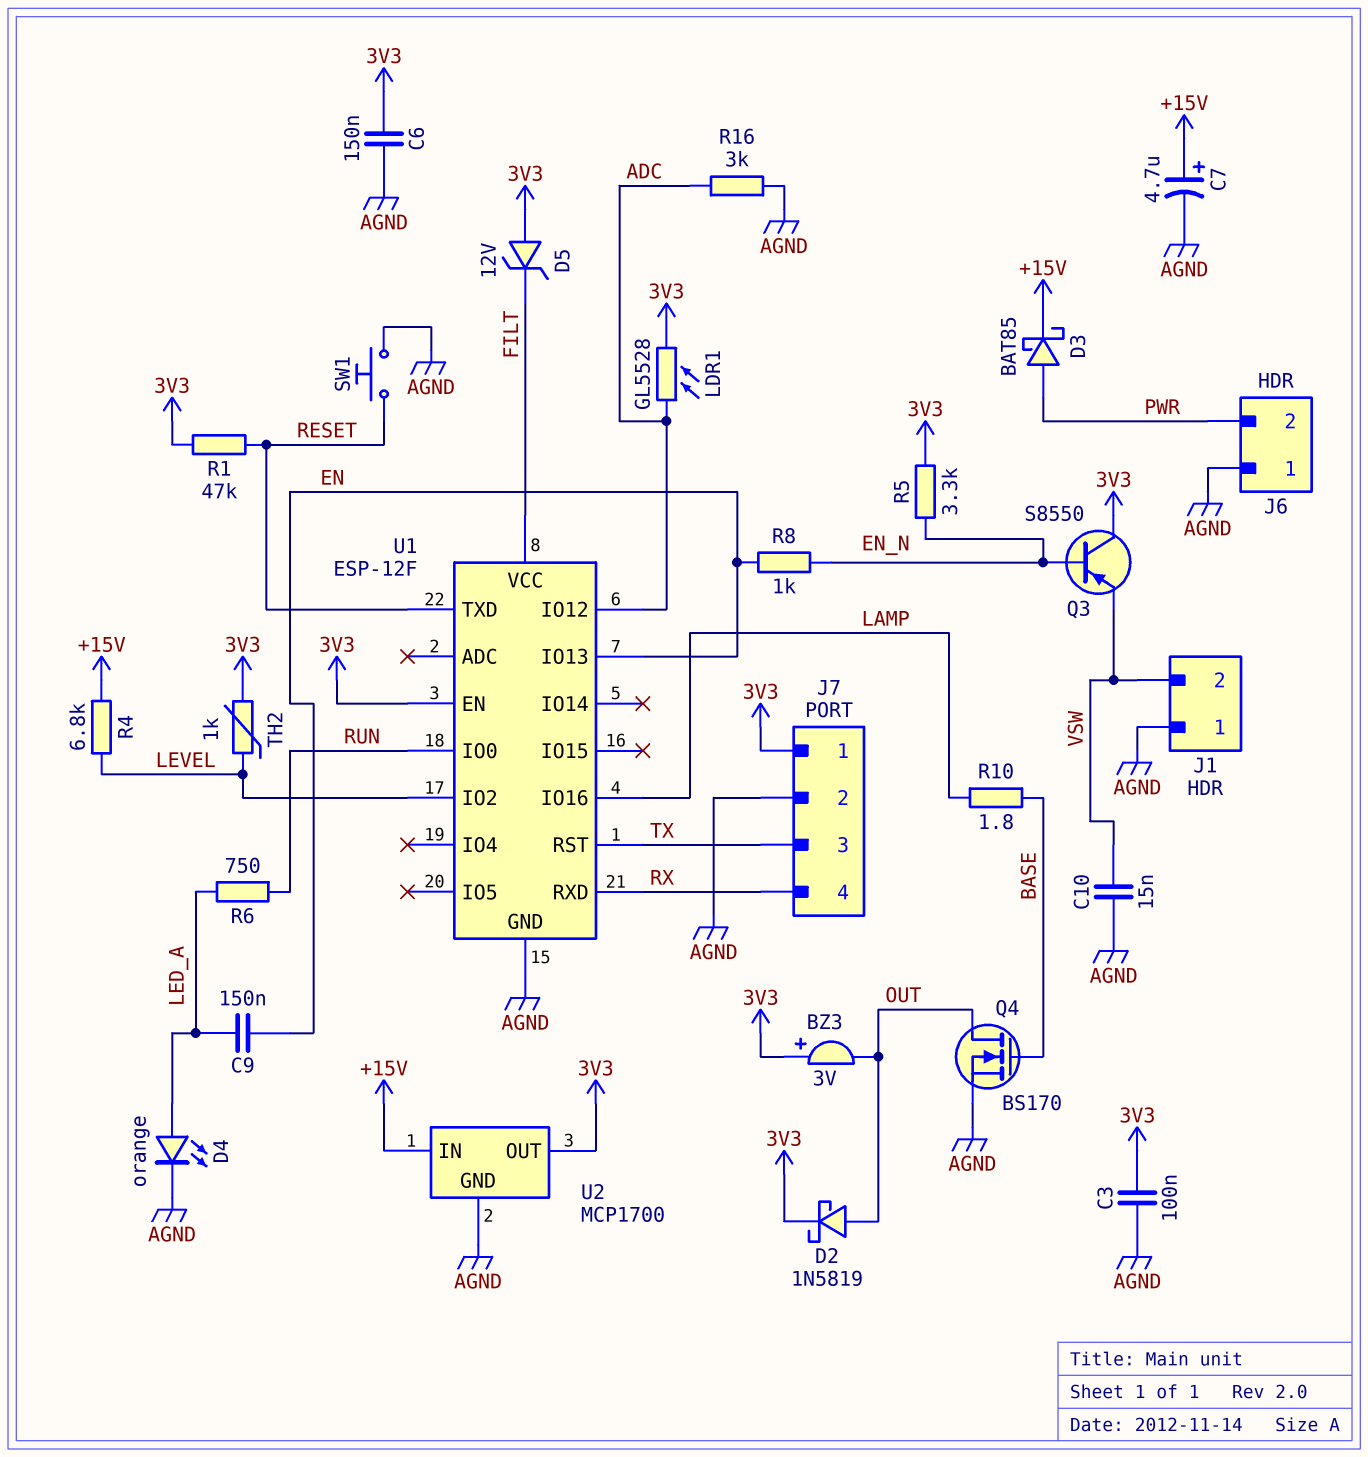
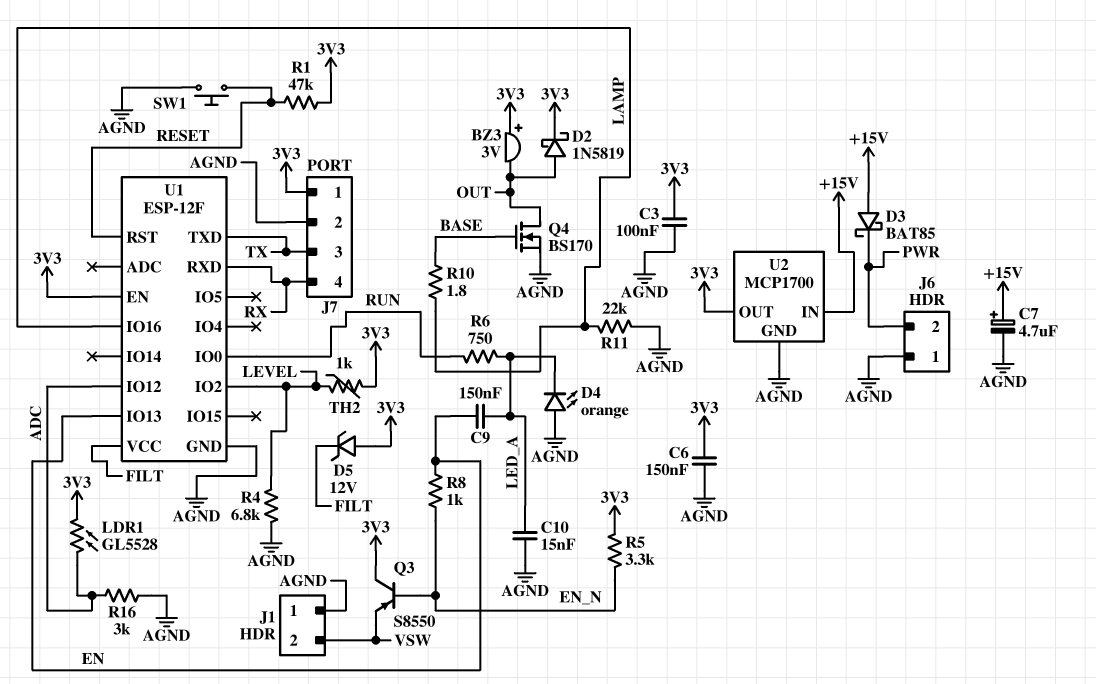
C10: 15nF (AGND, VSW) -> 15nF (AGND, LED_A)
D3: schottky BAT85 (A PWR, K +15V) -> schottky BAT85 (A +15V, K PWR)
D4: LED orange (A LED_A, K AGND) -> LED orange (A AGND, K LED_A)
R4: 6.8k (+15V, LEVEL) -> 6.8k (AGND, LEVEL)
R11: none -> 22k (AGND, LAMP)
U1 pin RST: TX -> RESET
U1 pin TXD: RESET -> TX

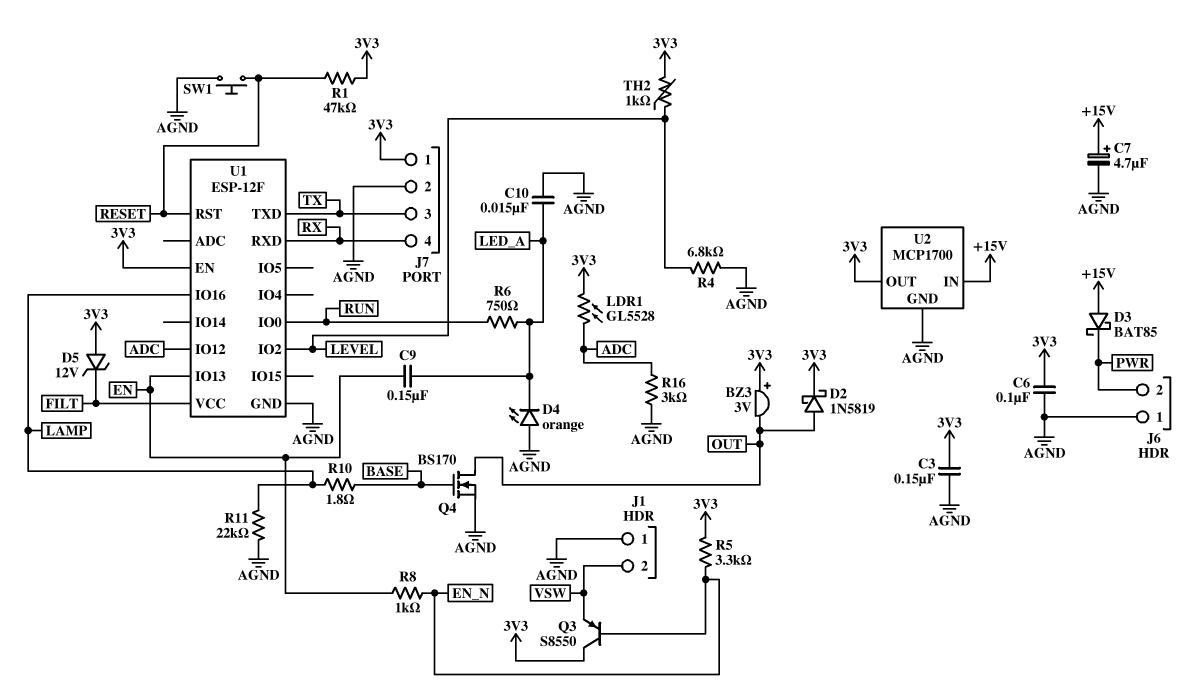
C3: 100nF (3V3, AGND) -> 150nF (3V3, AGND)
C6: 150nF (3V3, AGND) -> 100nF (3V3, AGND)

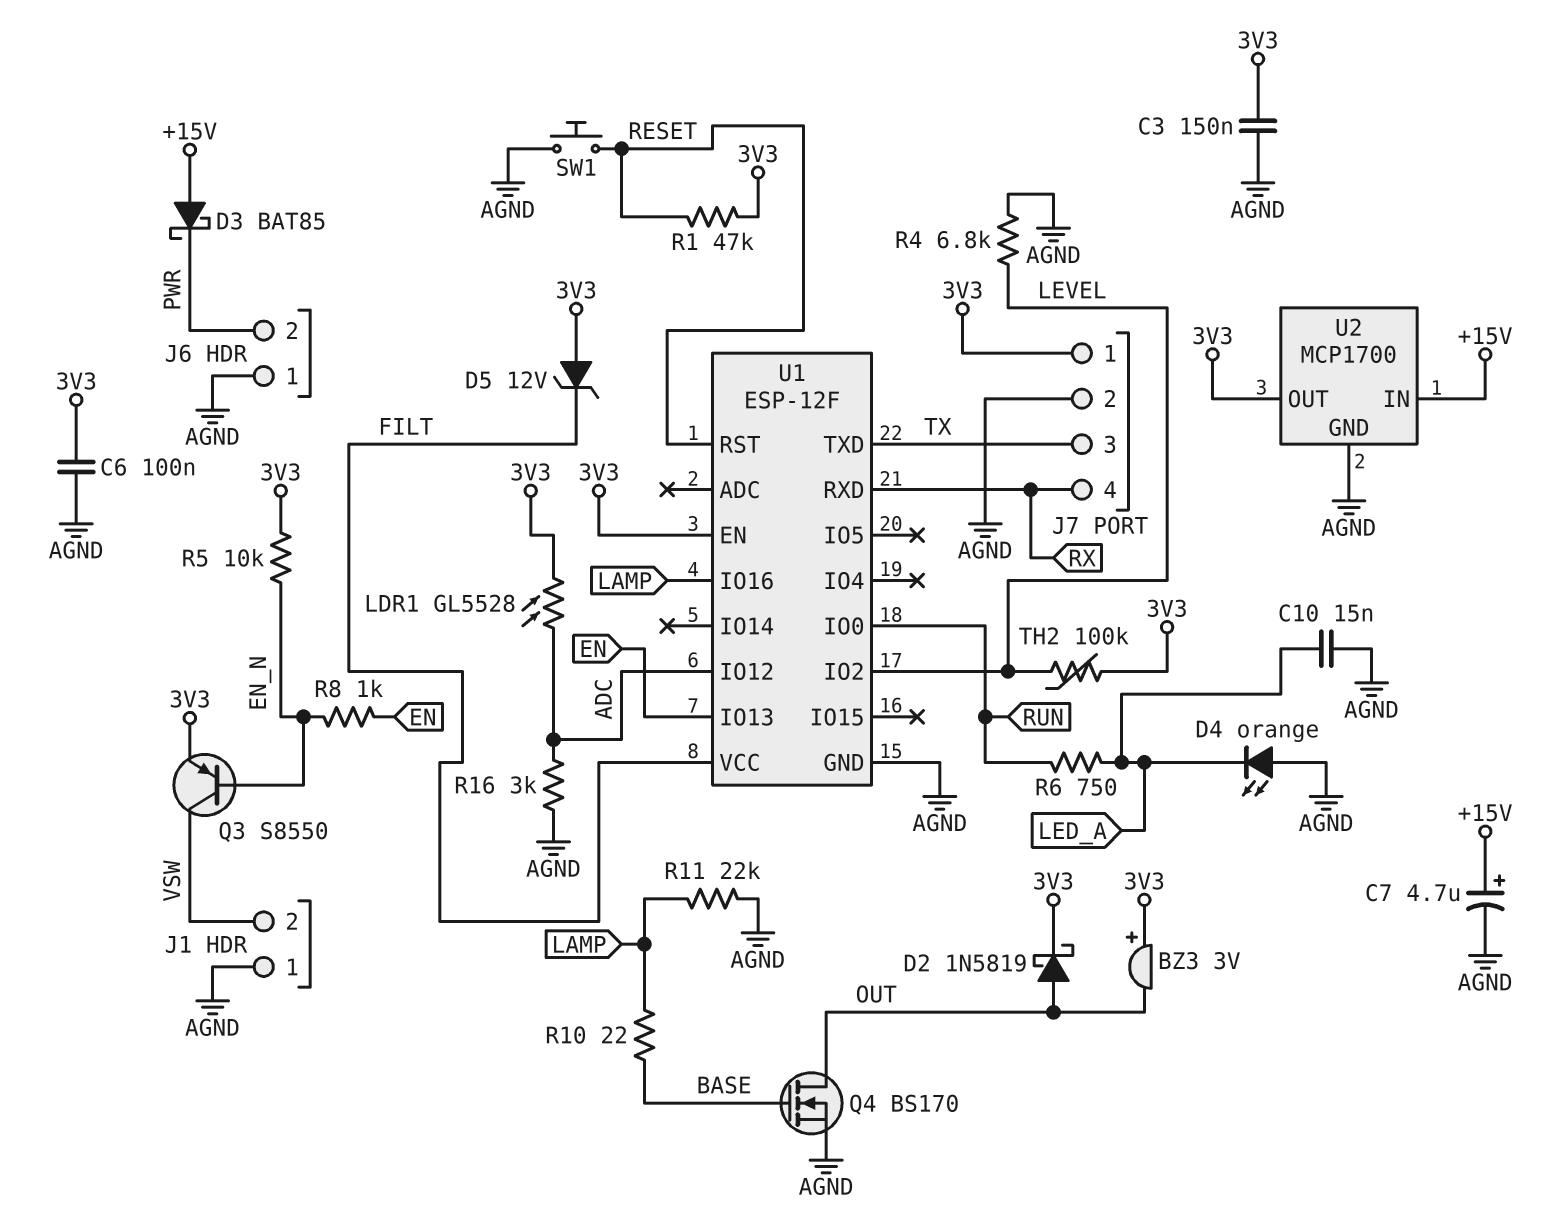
C9: 150nF (EN, LED_A) -> none
Q3: PNP S8550 (B EN_N, C 3V3, E VSW) -> PNP S8550 (B EN_N, C VSW, E 3V3)
R5: 3.3k (3V3, EN_N) -> 10k (3V3, EN_N)
R10: 1.8 (BASE, LAMP) -> 22 (BASE, LAMP)
TH2: 1k (3V3, LEVEL) -> 100k (3V3, LEVEL)

